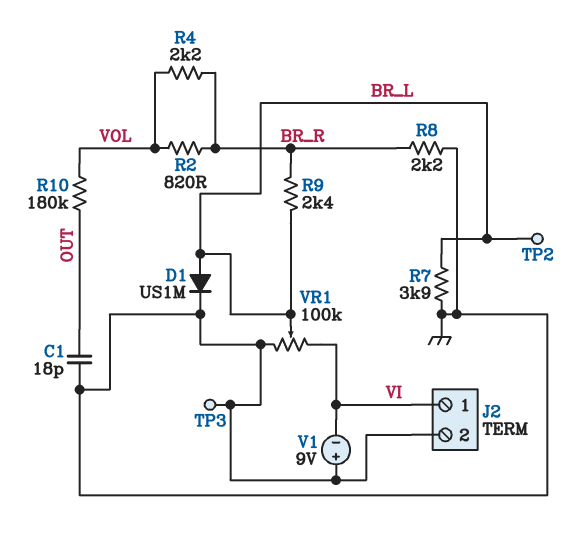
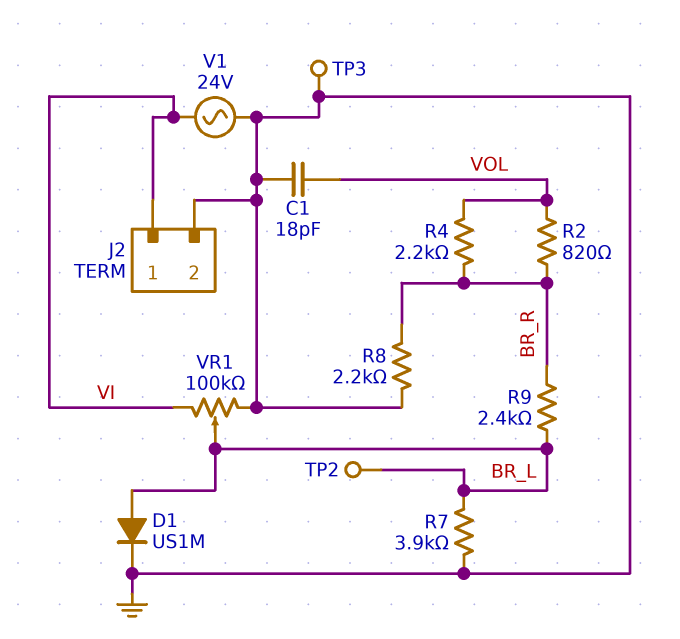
C1: 18pF (GND, OUT) -> 18pF (GND, VOL)
R10: 180k (OUT, VOL) -> none
V1: 9V (plus GND, minus VI) -> AC 24V (GND, VI)

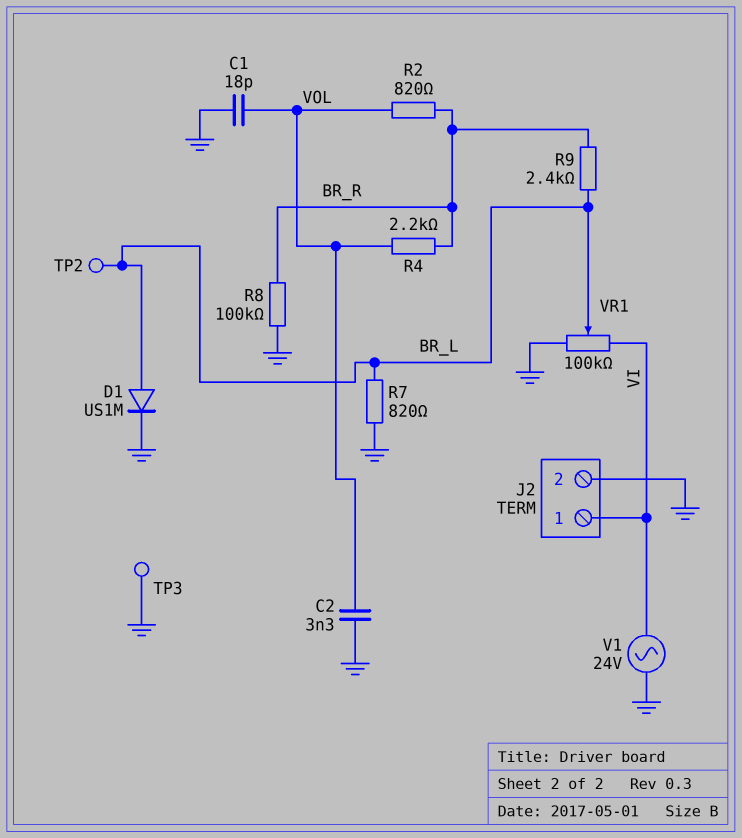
C2: none -> 3.3nF (GND, VOL)
R7: 3.9k (BR_L, GND) -> 820 (BR_L, GND)
R8: 2.2k (BR_R, GND) -> 100k (BR_R, GND)

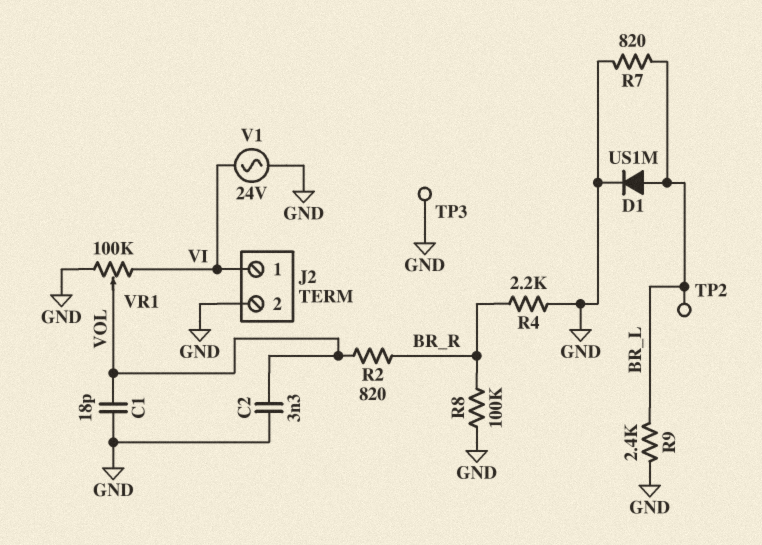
R4: 2.2k (BR_R, VOL) -> 2.2k (BR_R, GND)
R9: 2.4k (BR_L, BR_R) -> 2.4k (BR_L, GND)
VR1: 100k (GND, VI, wiper BR_L) -> 100k (GND, VI, wiper VOL)

